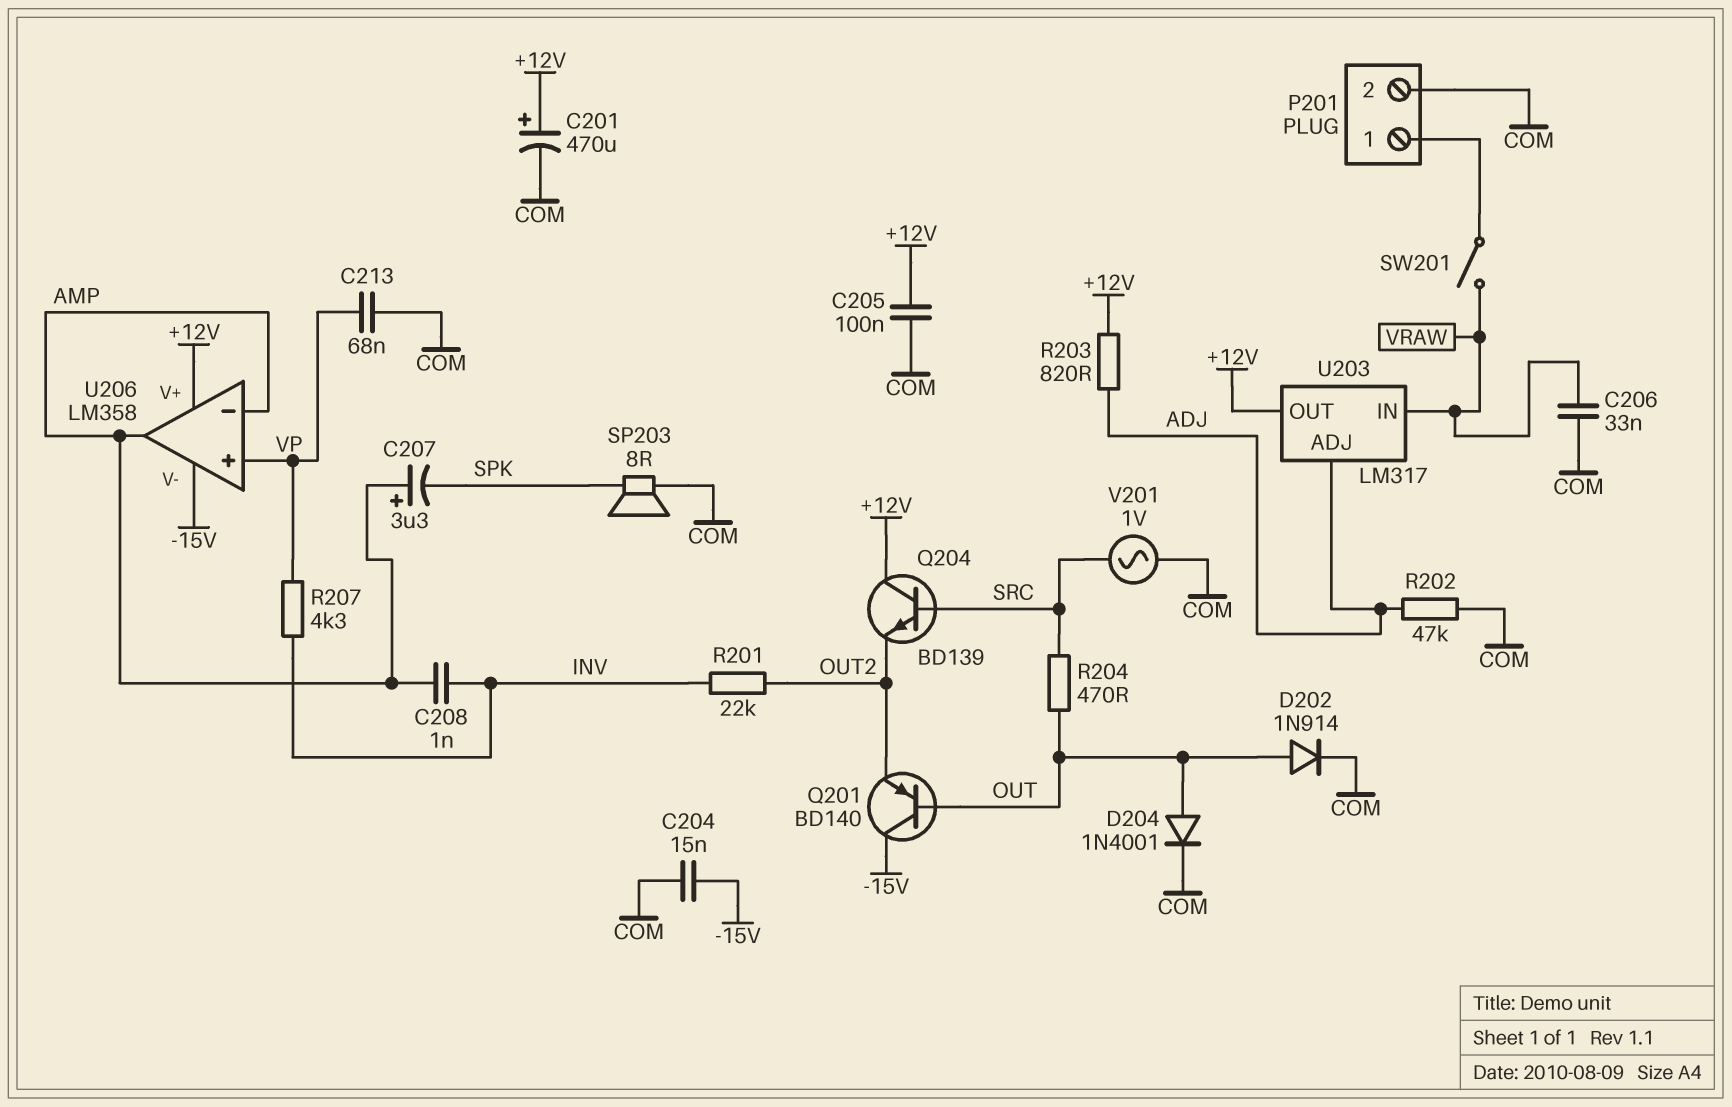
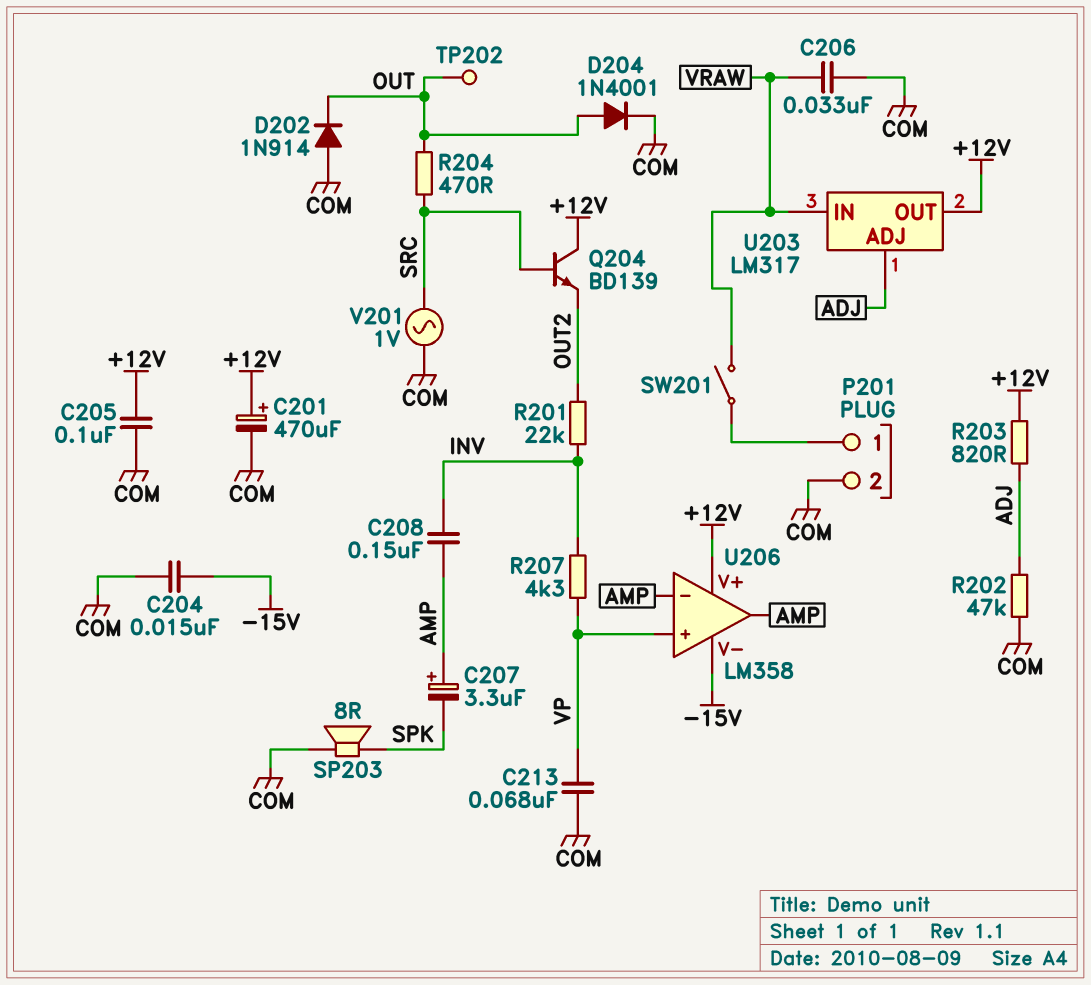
C208: 1nF (AMP, INV) -> 150nF (AMP, INV)
D202: diode 1N914 (A OUT, K COM) -> diode 1N914 (A COM, K OUT)
Q201: PNP BD140 (B OUT, C -15V, E OUT2) -> none
TP202: none -> test point (OUT)

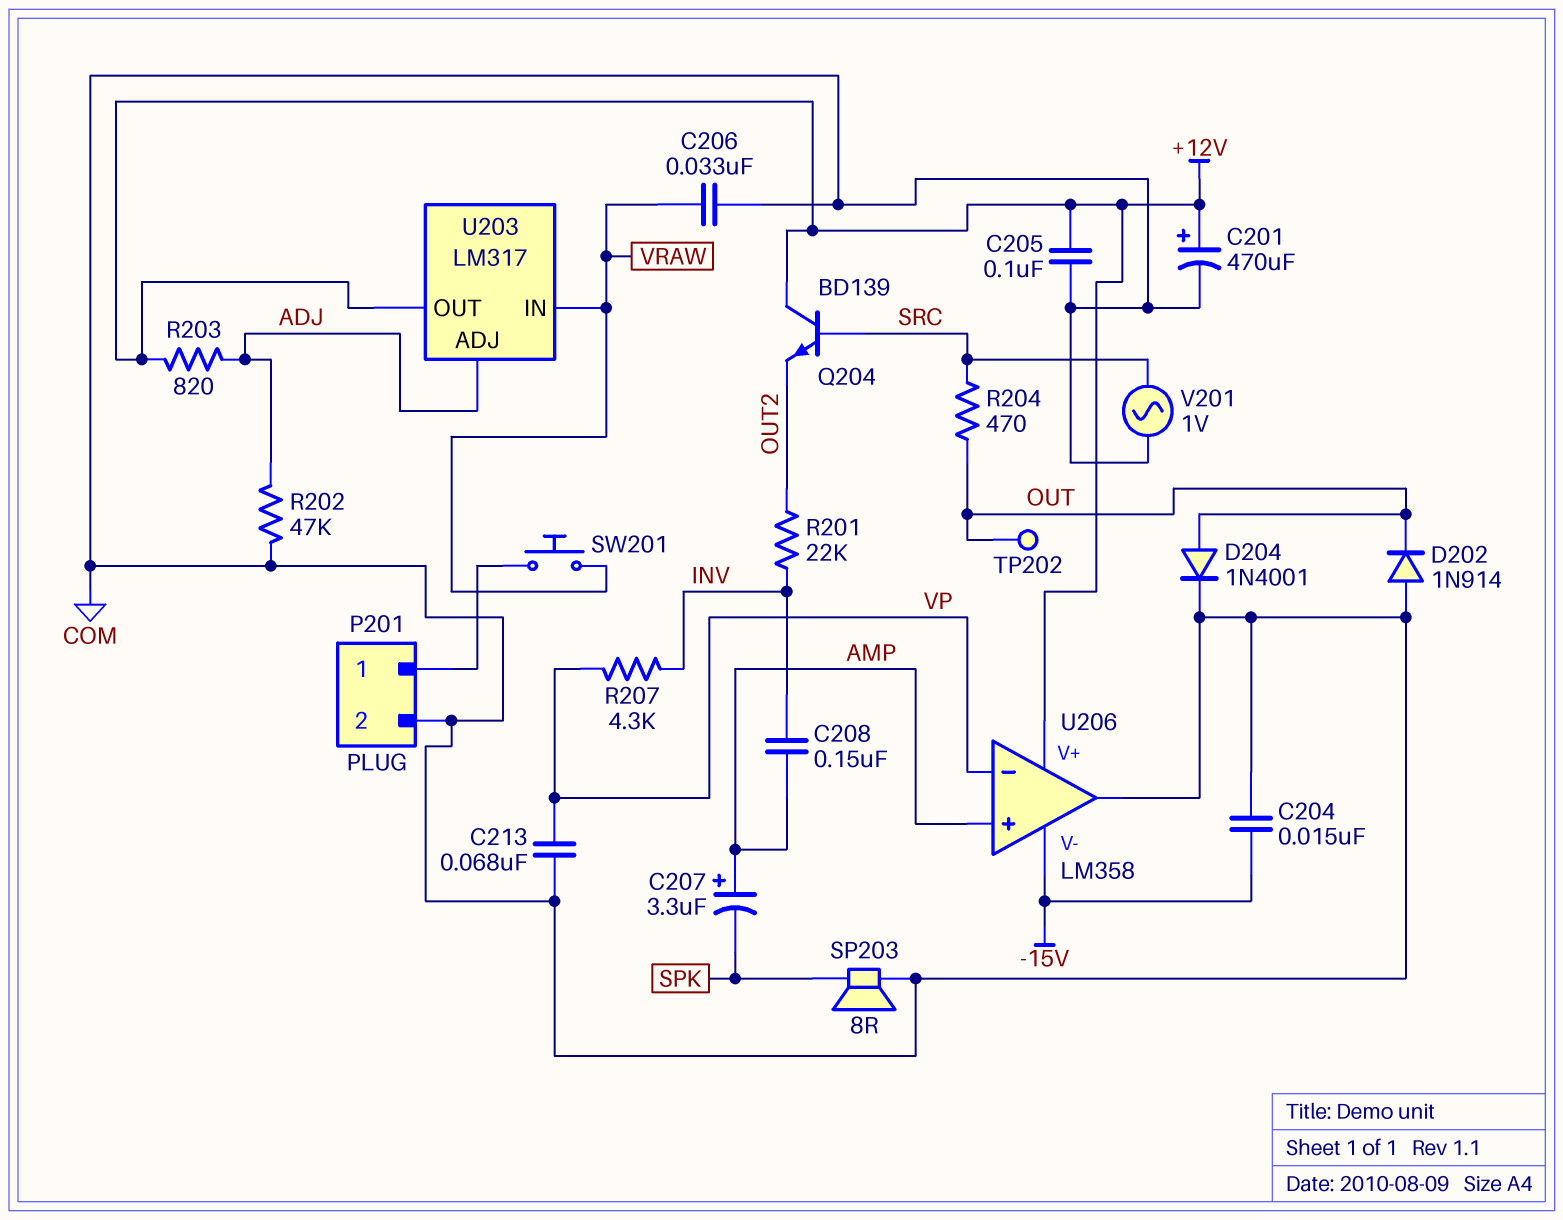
SW201: switch (P201/1, VRAW) -> button (P201/1, VRAW)
U206 pin in+: VP -> AMP
U206 pin in-: AMP -> VP
U206 pin out: AMP -> COM

